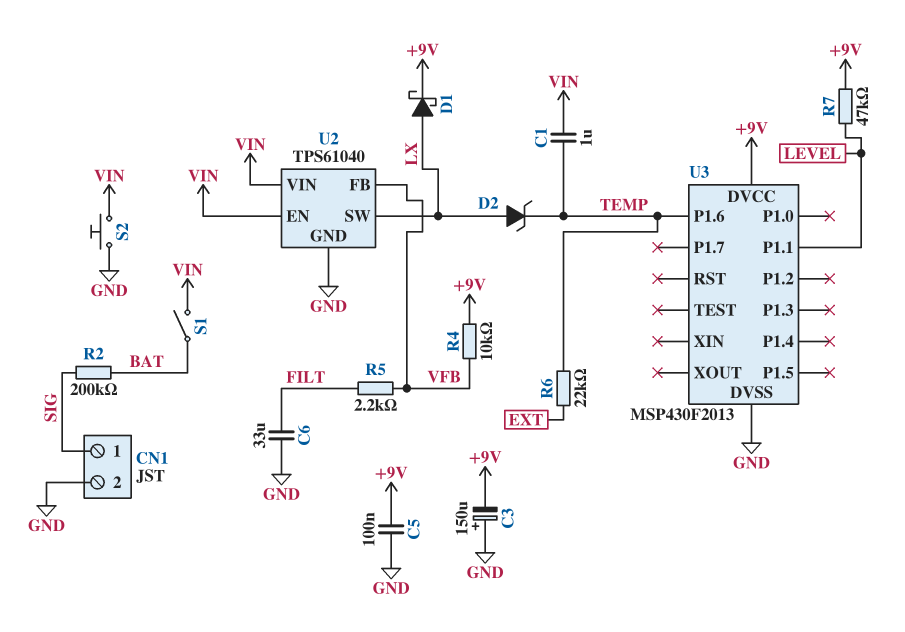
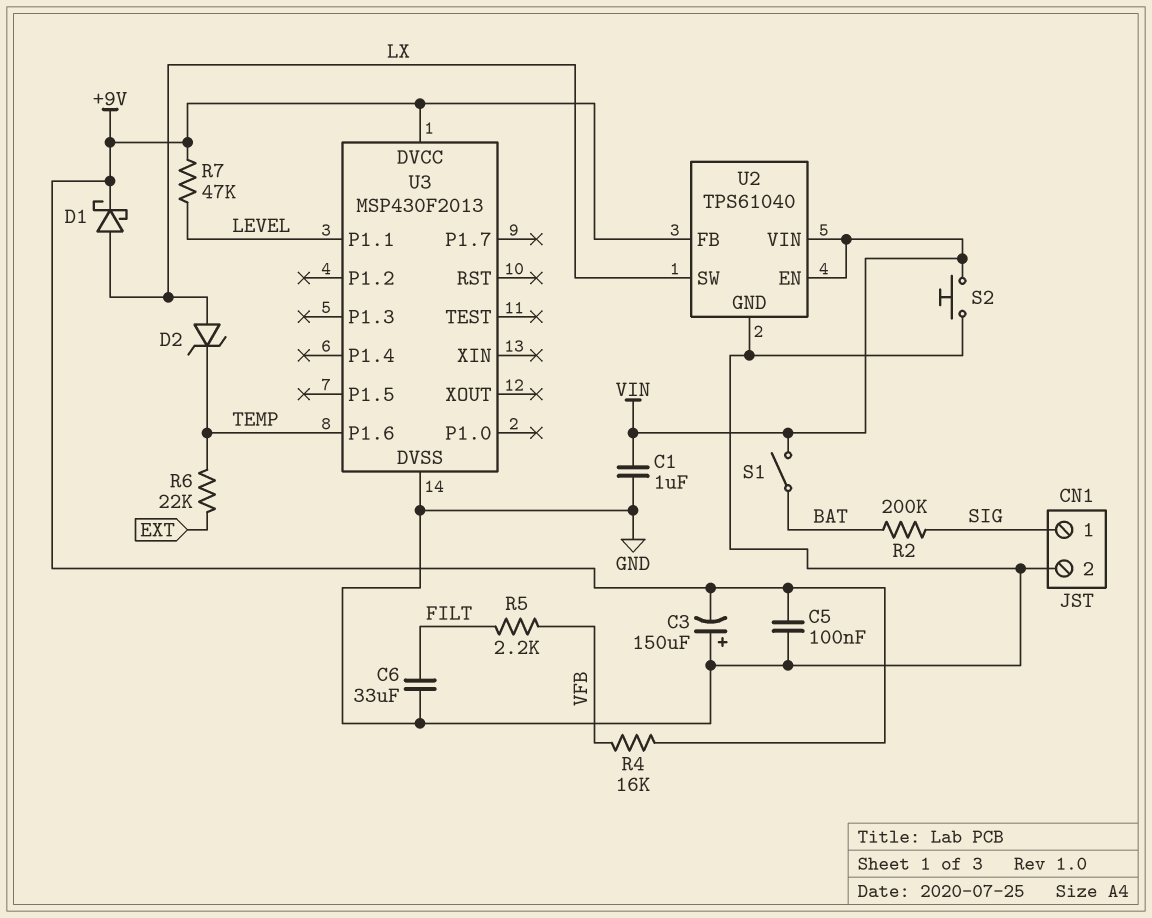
C1: 1uF (TEMP, VIN) -> 1uF (GND, VIN)
R4: 10k (+9V, VFB) -> 16k (+9V, VFB)
U2 pin FB: VFB -> +9V

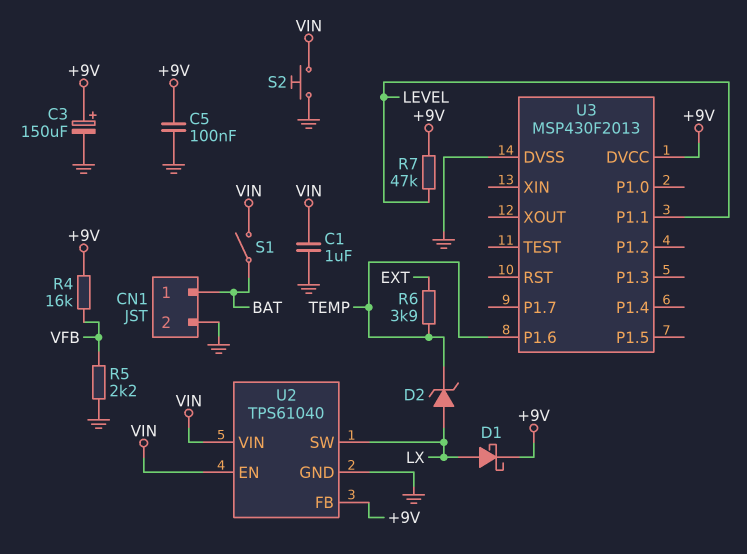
C3: 150uF (plus GND, minus +9V) -> 150uF (plus +9V, minus GND)
C6: 33uF (FILT, GND) -> none
CN1 pin 1: SIG -> BAT
R2: 200k (BAT, SIG) -> none
R5: 2.2k (FILT, VFB) -> 2.2k (GND, VFB)
R6: 22k (EXT, TEMP) -> 3.9k (EXT, TEMP)

